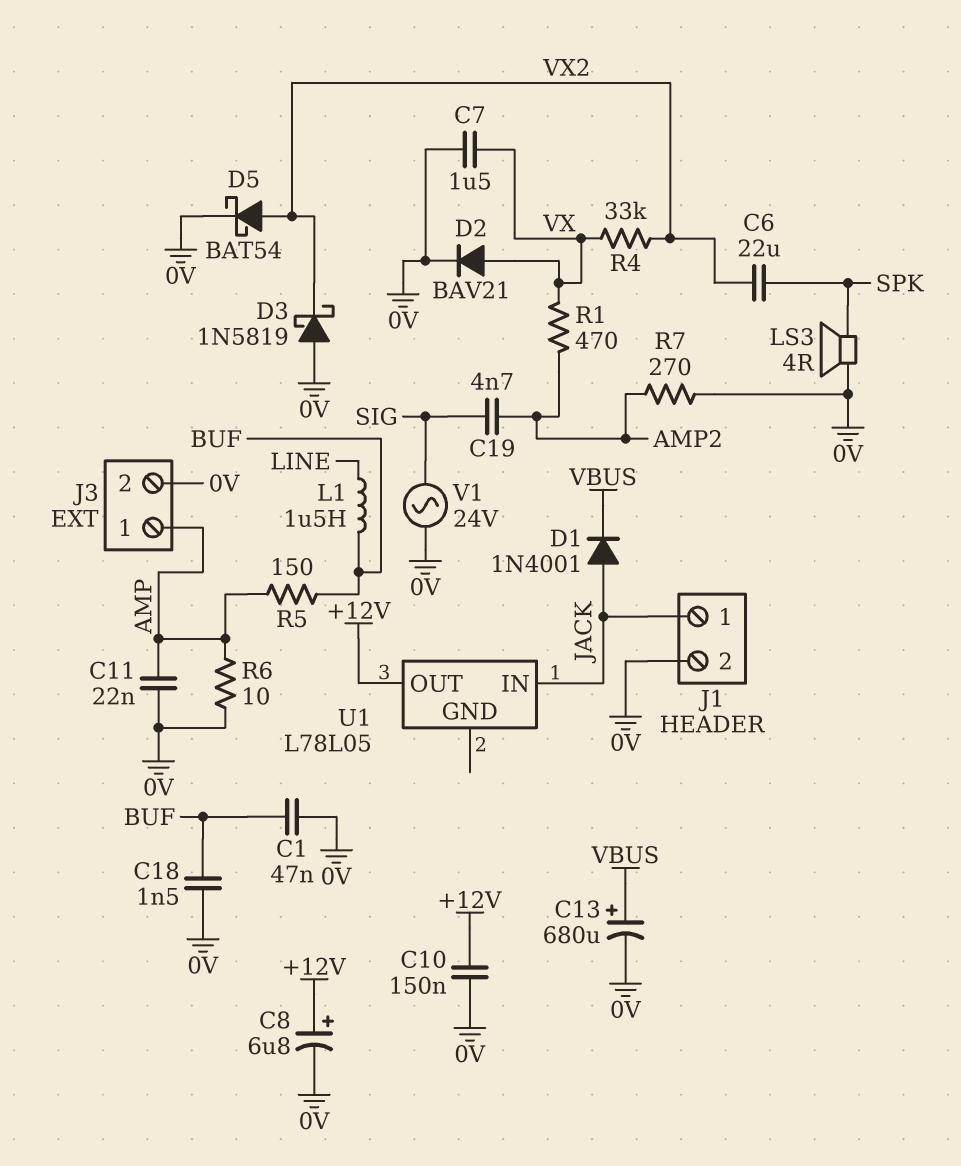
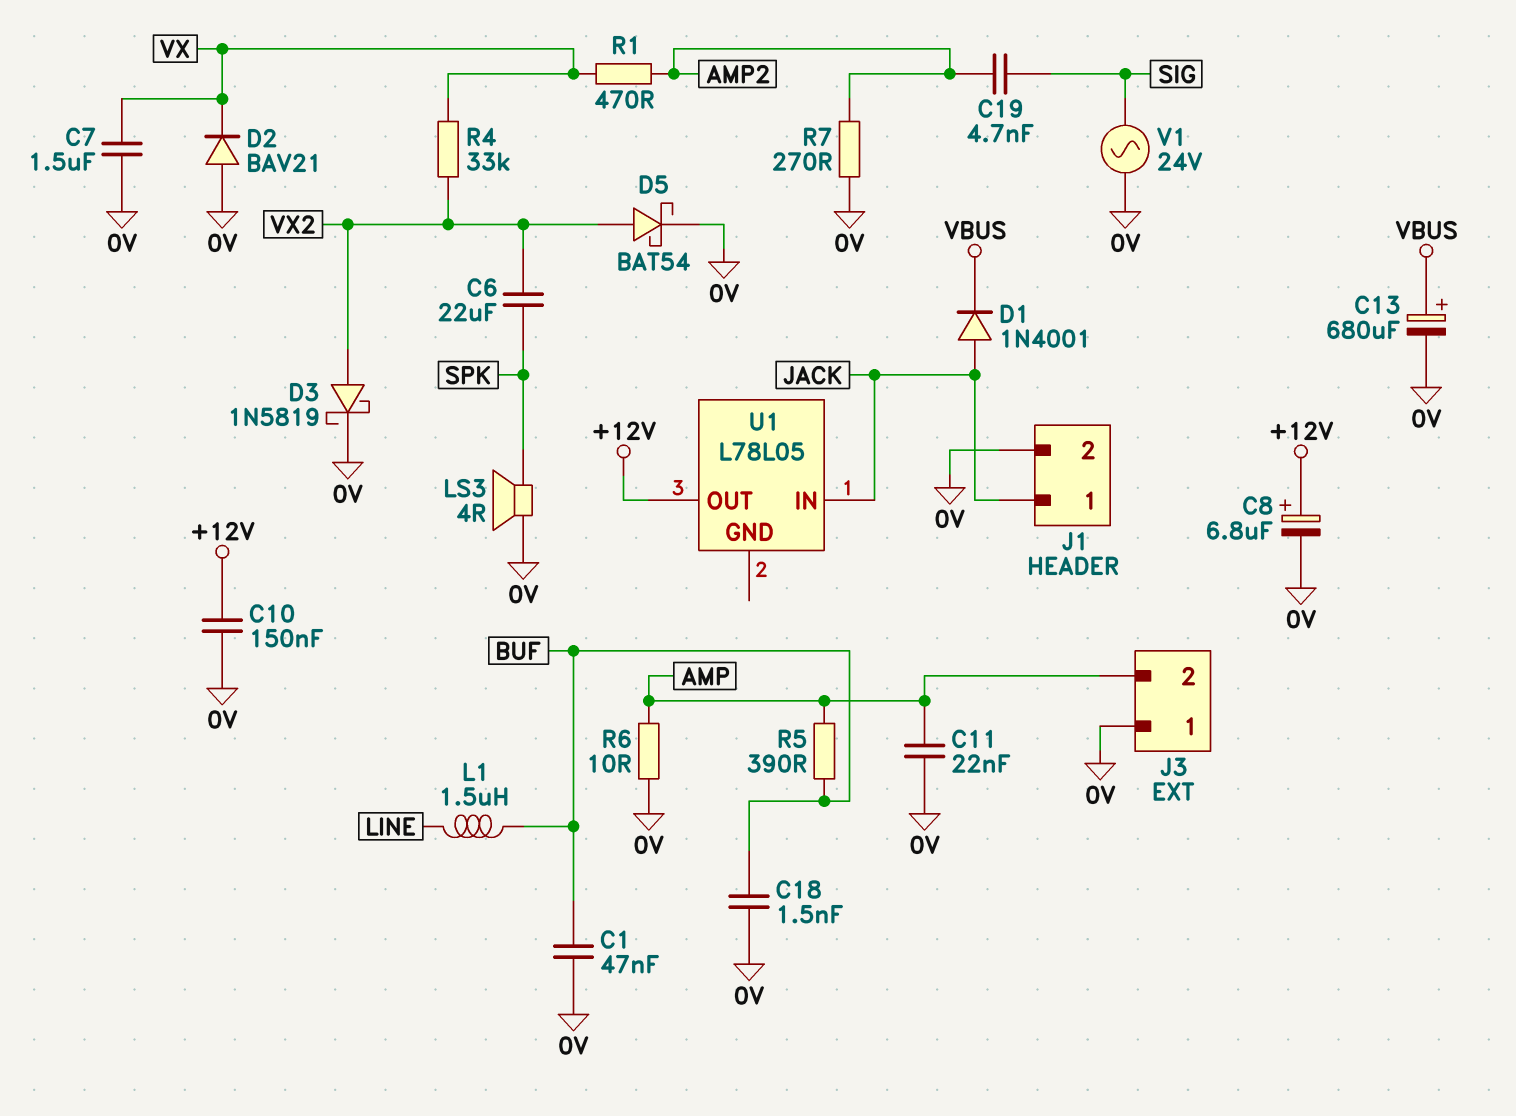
D2: diode BAV21 (A VX, K 0V) -> diode BAV21 (A 0V, K VX)
D3: schottky 1N5819 (A 0V, K VX2) -> schottky 1N5819 (A VX2, K 0V)
J3 pin 1: AMP -> 0V
J3 pin 2: 0V -> AMP
R5: 150 (AMP, BUF) -> 390 (AMP, BUF)

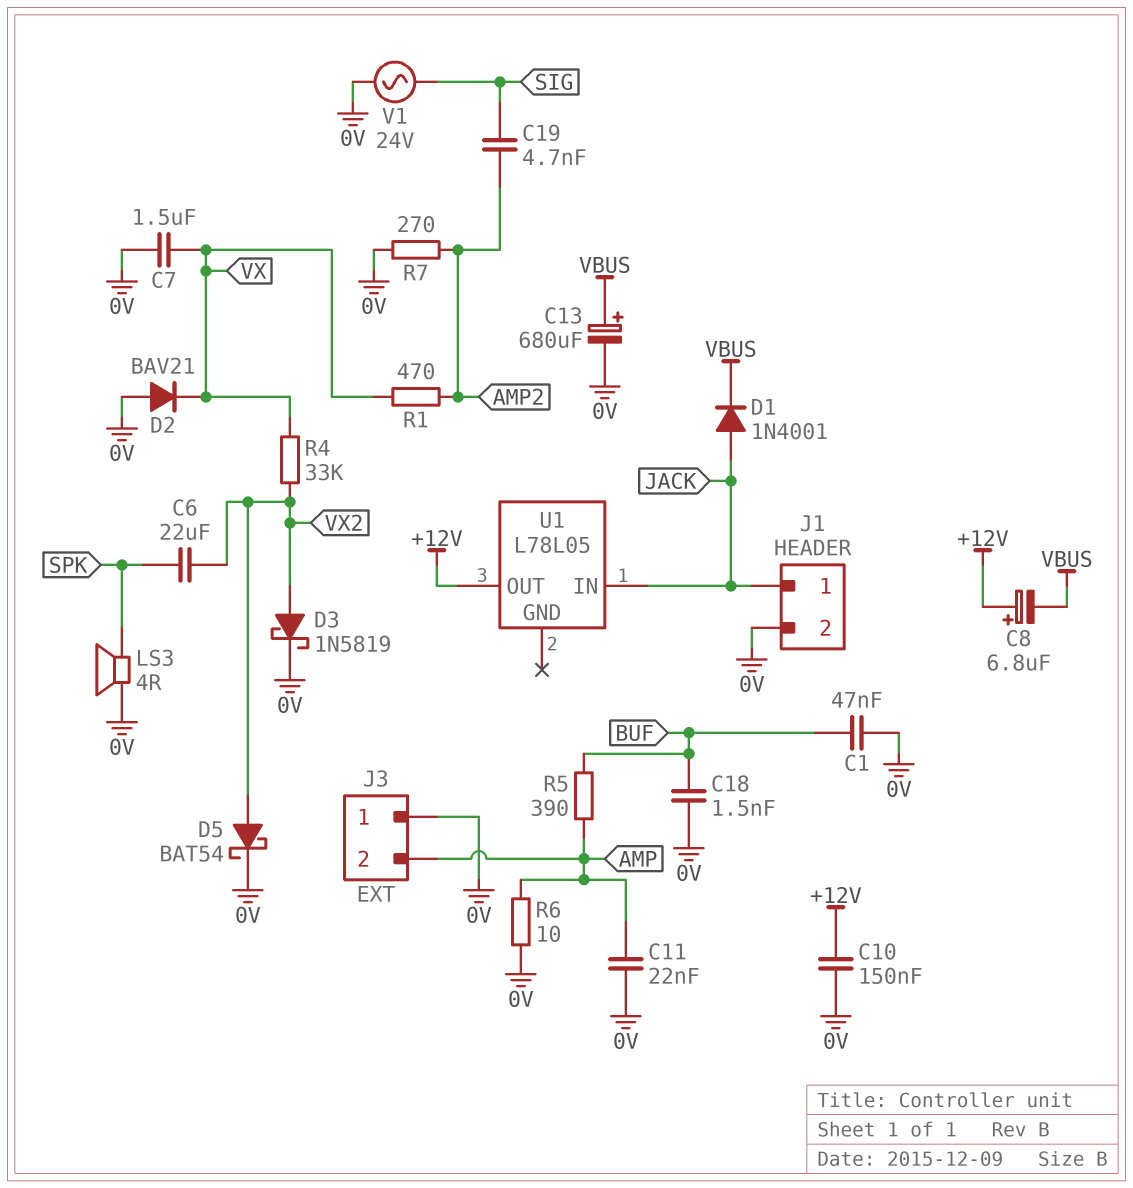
C8: 6.8uF (plus +12V, minus 0V) -> 6.8uF (plus +12V, minus VBUS)
L1: 1.5uH (BUF, LINE) -> none

